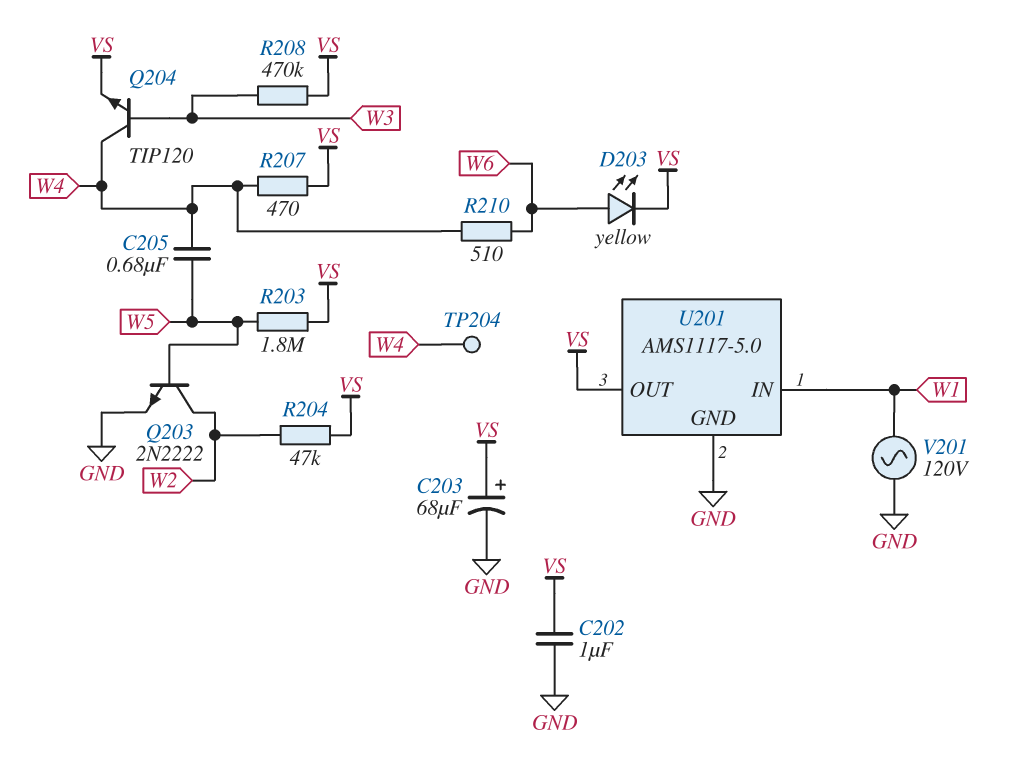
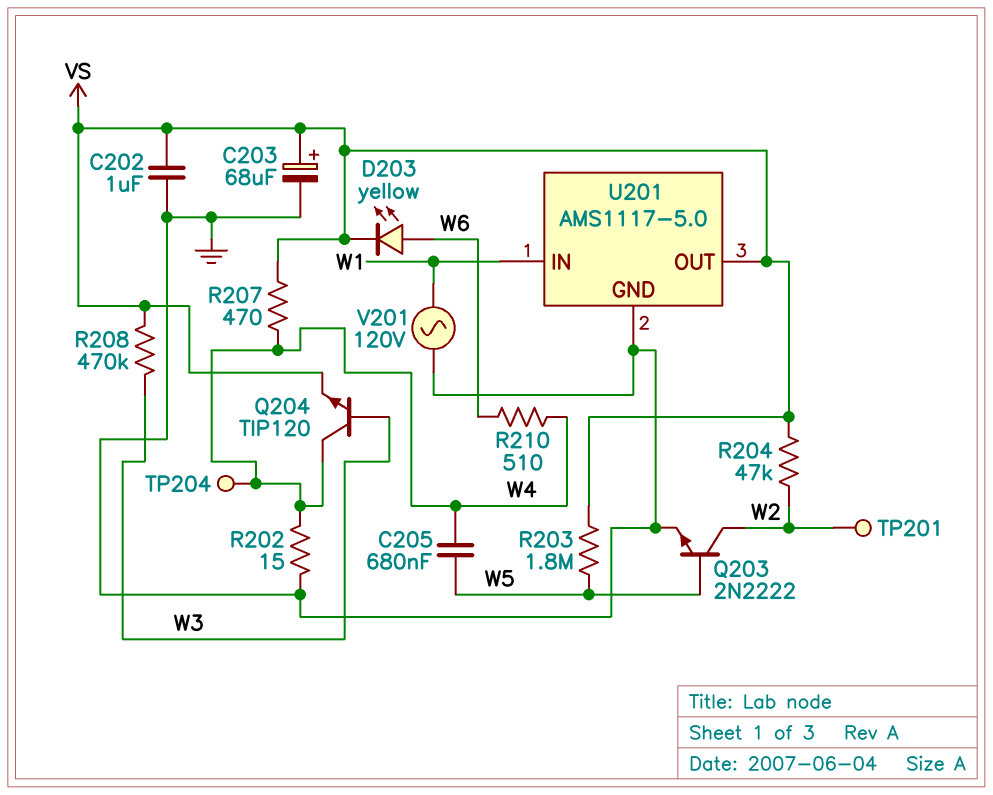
R202: none -> 15 (GND, W4)
TP201: none -> test point (W2)

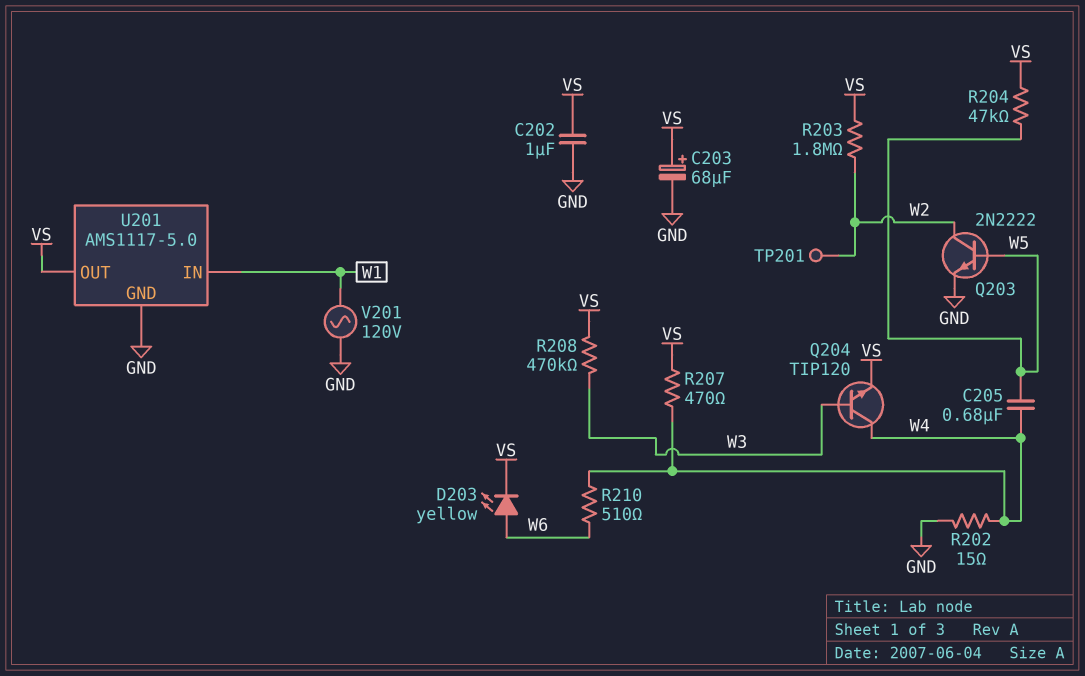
R203: 1.8M (VS, W5) -> 1.8M (VS, W2)
R204: 47k (VS, W2) -> 47k (VS, W5)
TP204: test point (W4) -> none

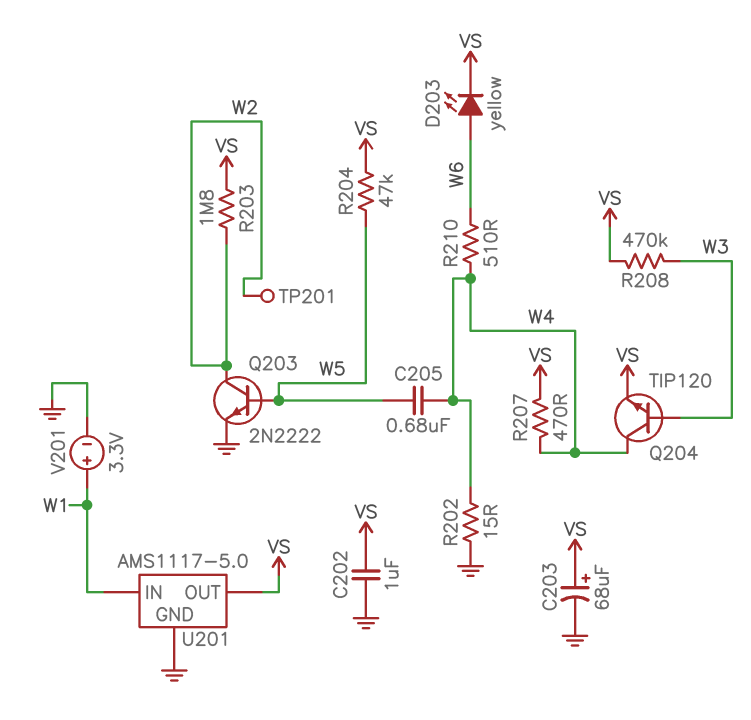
V201: AC 120V (GND, W1) -> 3.3V (plus W1, minus GND)

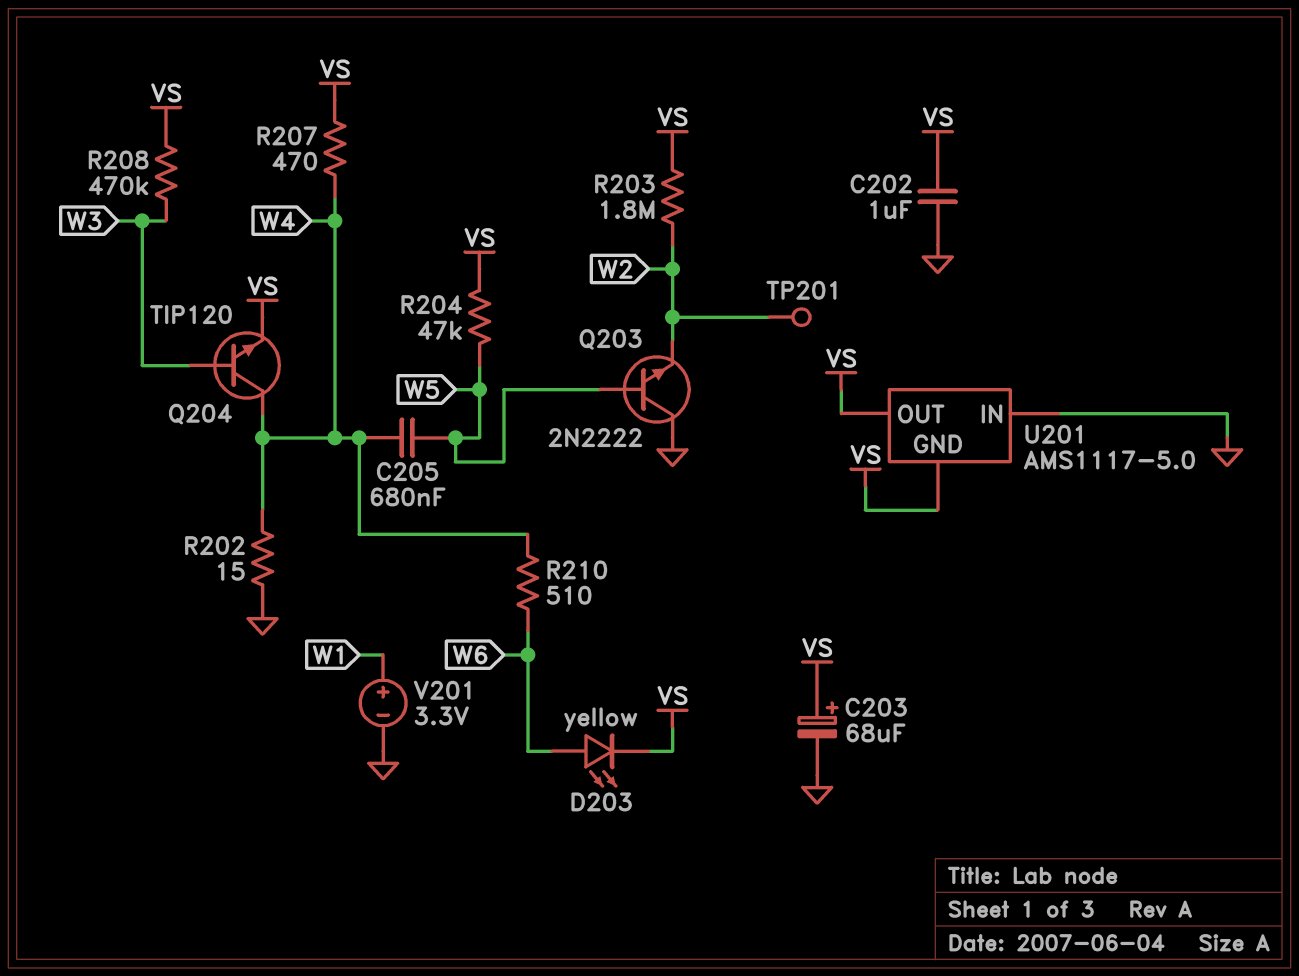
Q203: NPN 2N2222 (B W5, C W2, E GND) -> NPN 2N2222 (B W5, C GND, E W2)
U201 pin GND: GND -> VS
U201 pin IN: W1 -> GND

